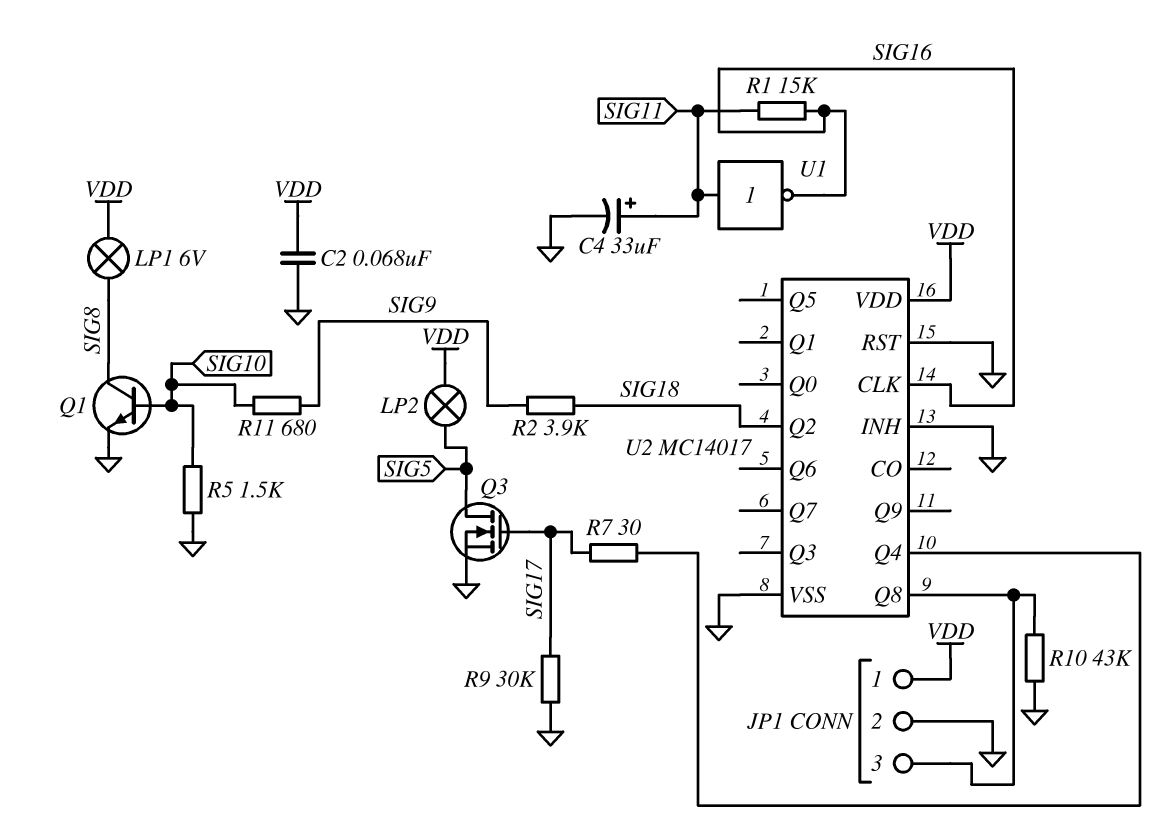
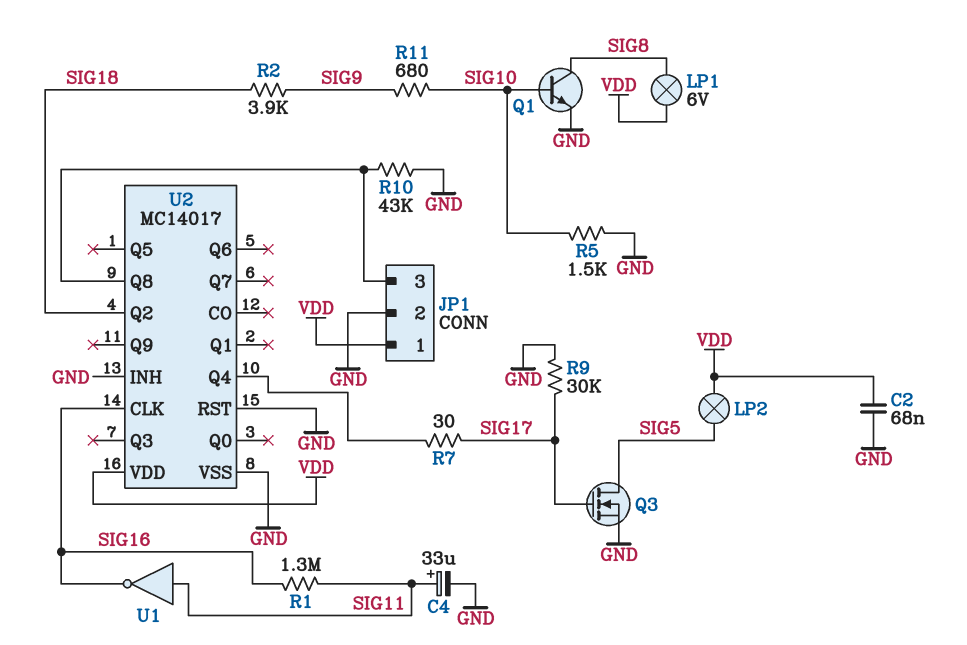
R1: 15k (SIG11, SIG16) -> 1.3M (SIG11, SIG16)

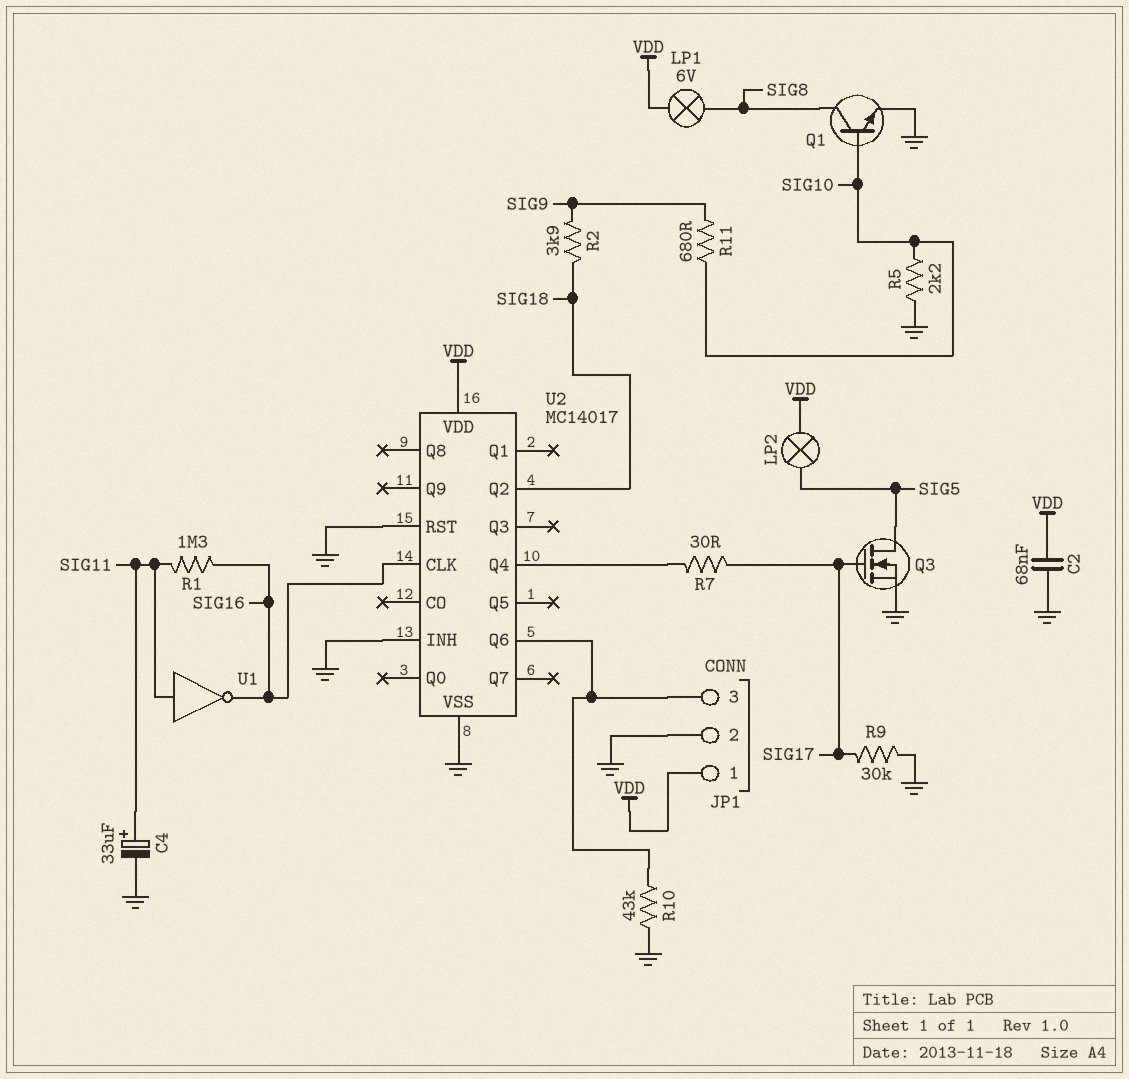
R5: 1.5k (GND, SIG10) -> 2.2k (GND, SIG10)
U2 pin Q6: none -> JP1/3
U2 pin Q8: JP1/3 -> none

